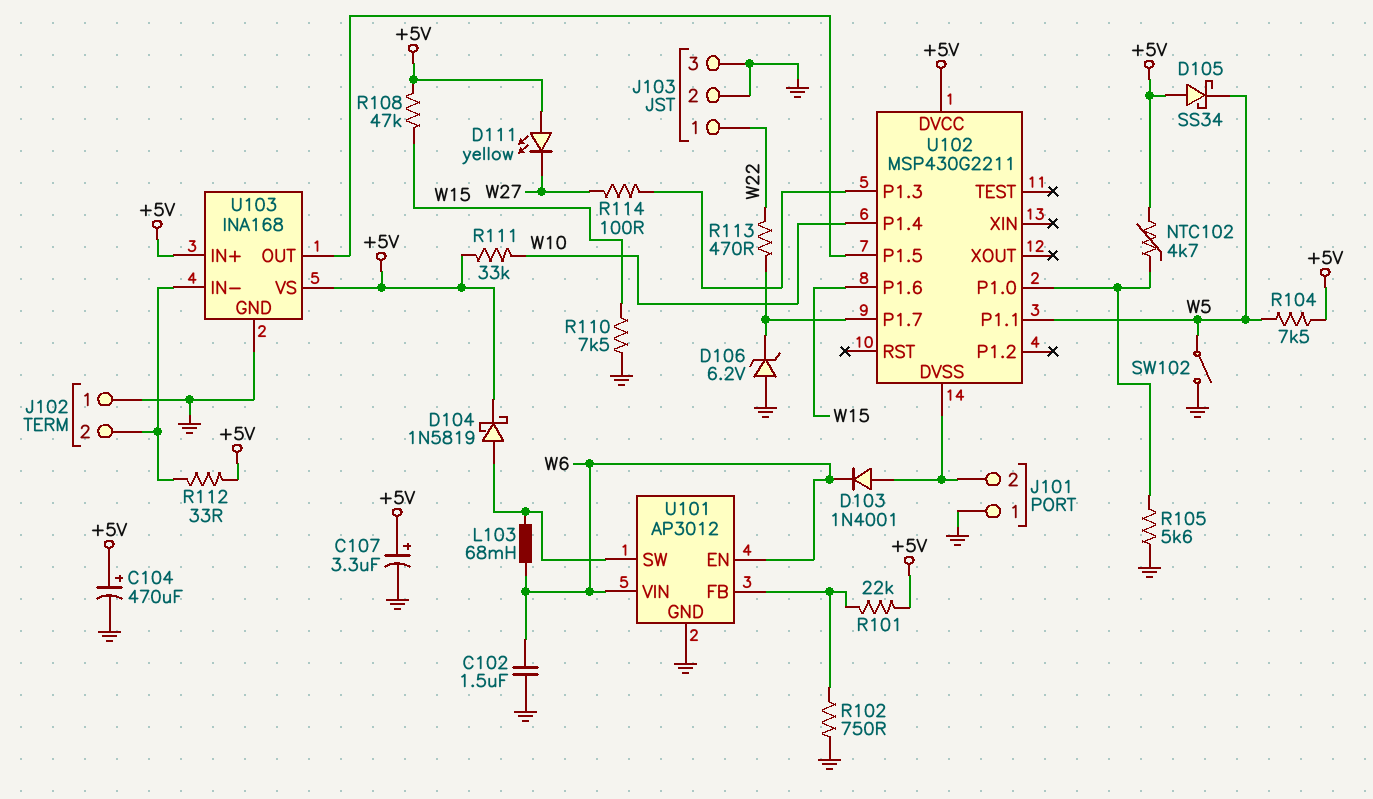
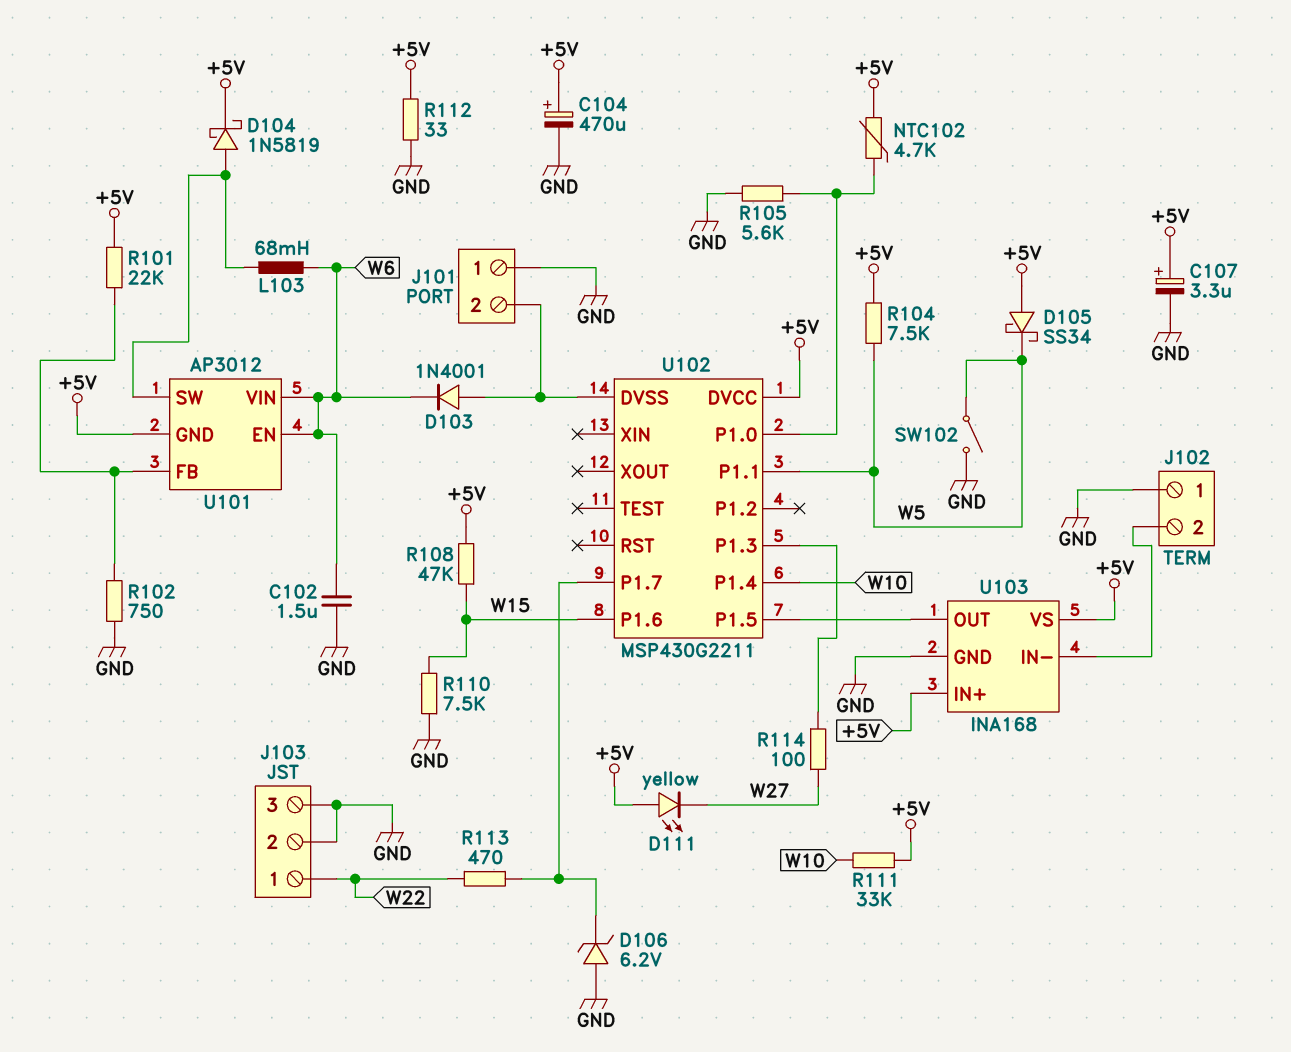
R112: 33 (+5V, J102/2) -> 33 (+5V, GND)
U101 pin GND: GND -> +5V

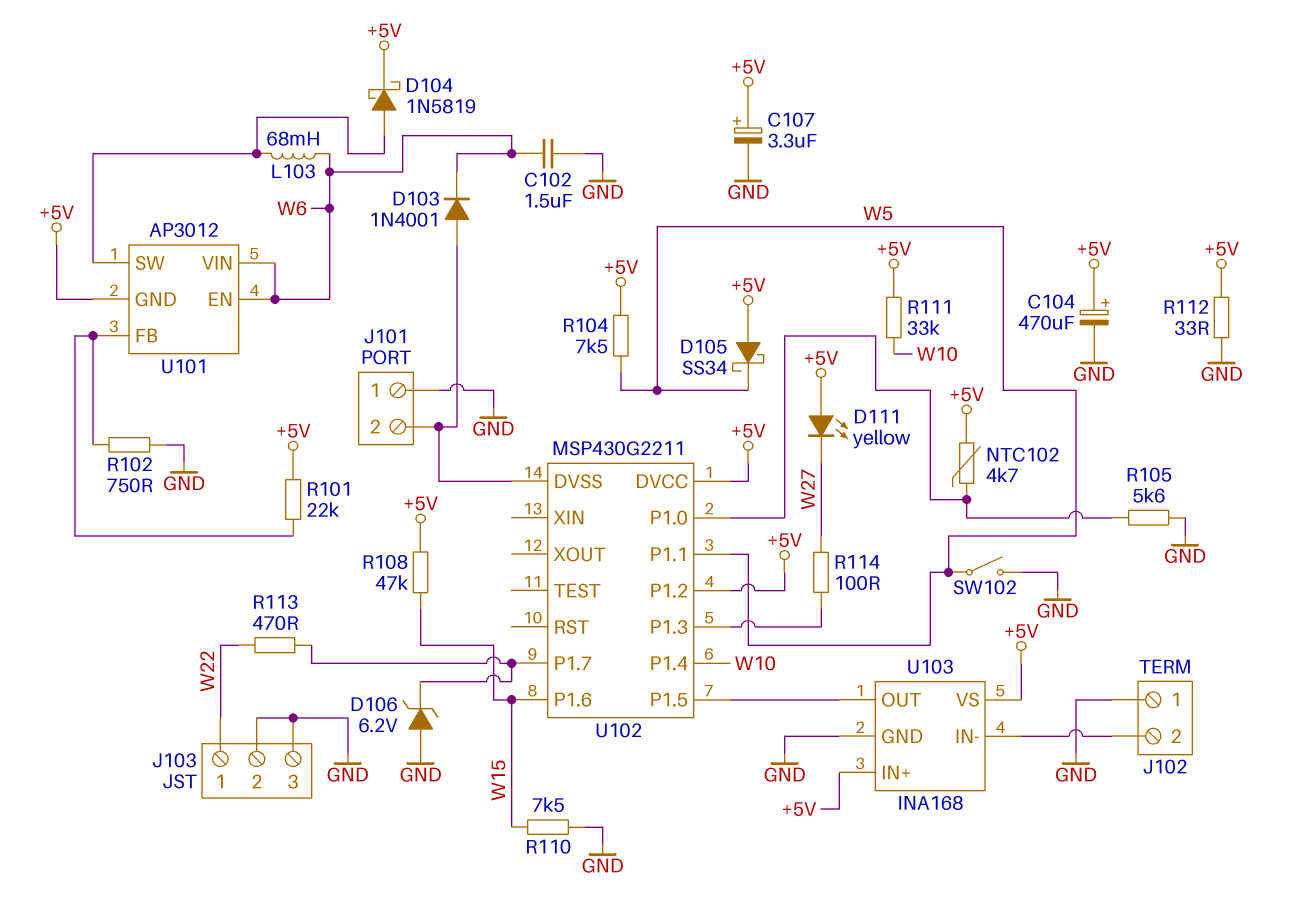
U102 pin P1.2: none -> +5V

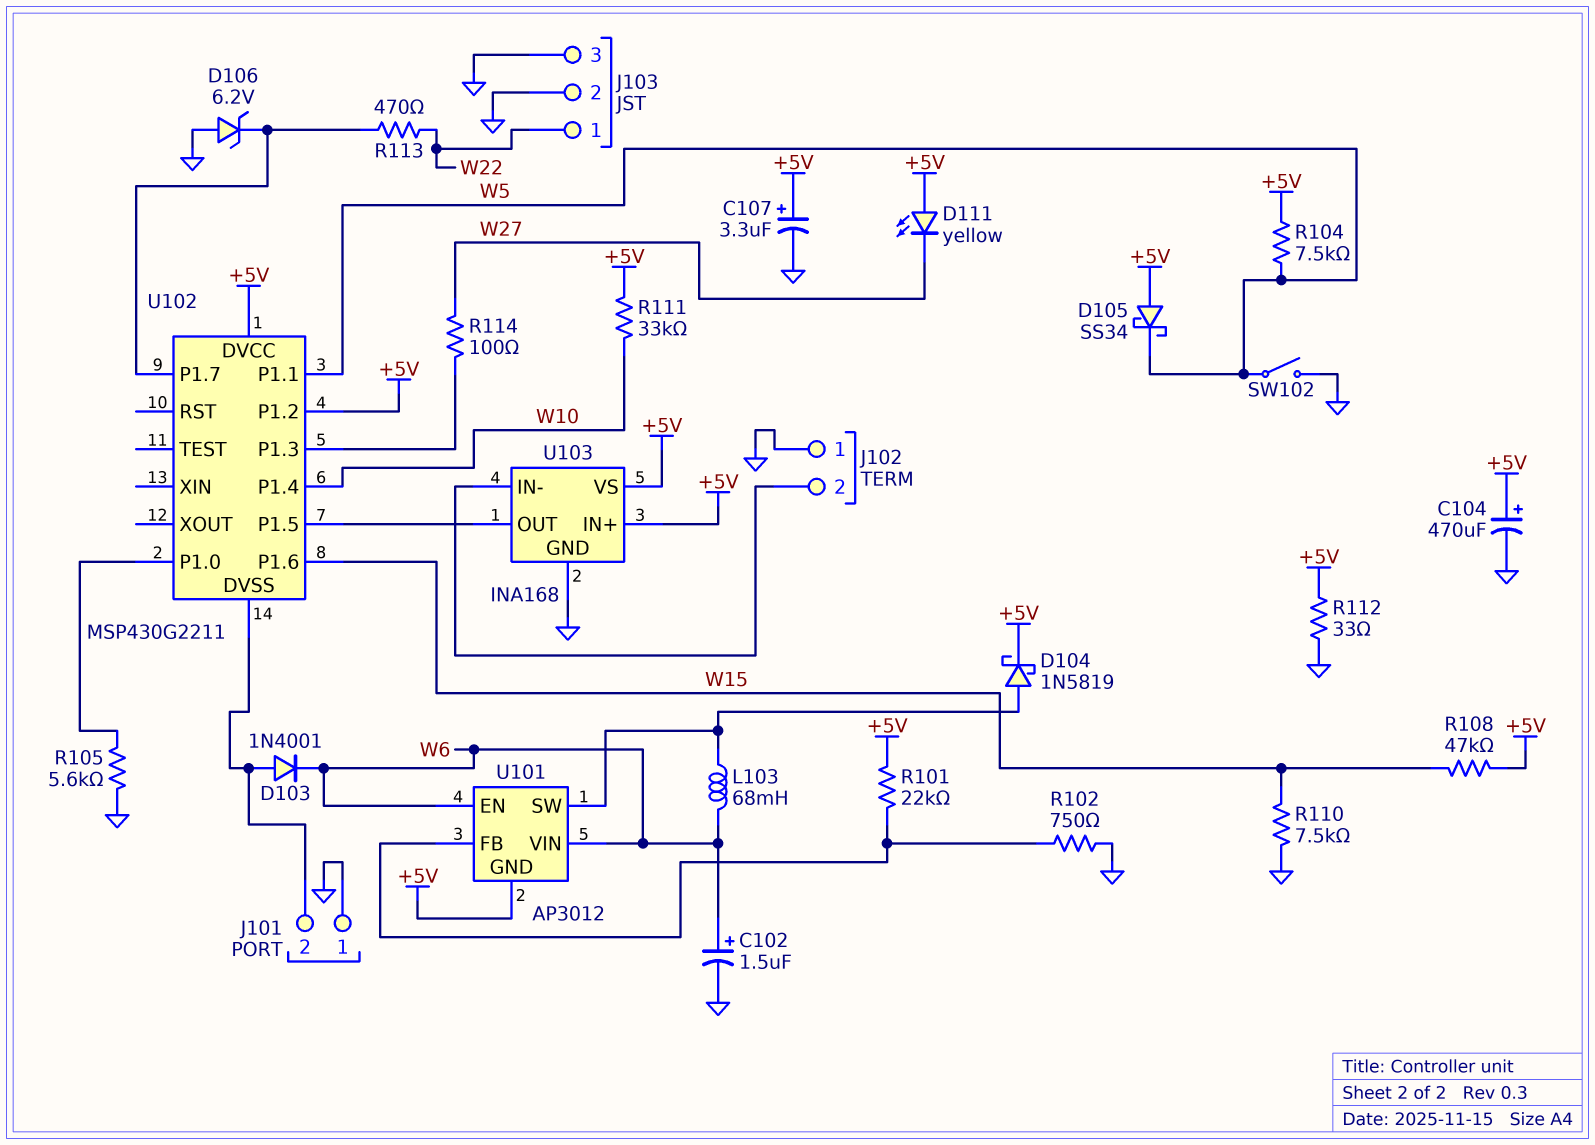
C102: 1.5uF (GND, W6) -> 1.5uF (plus W6, minus GND)
NTC102: 4.7k (+5V, U102/P1.0) -> none

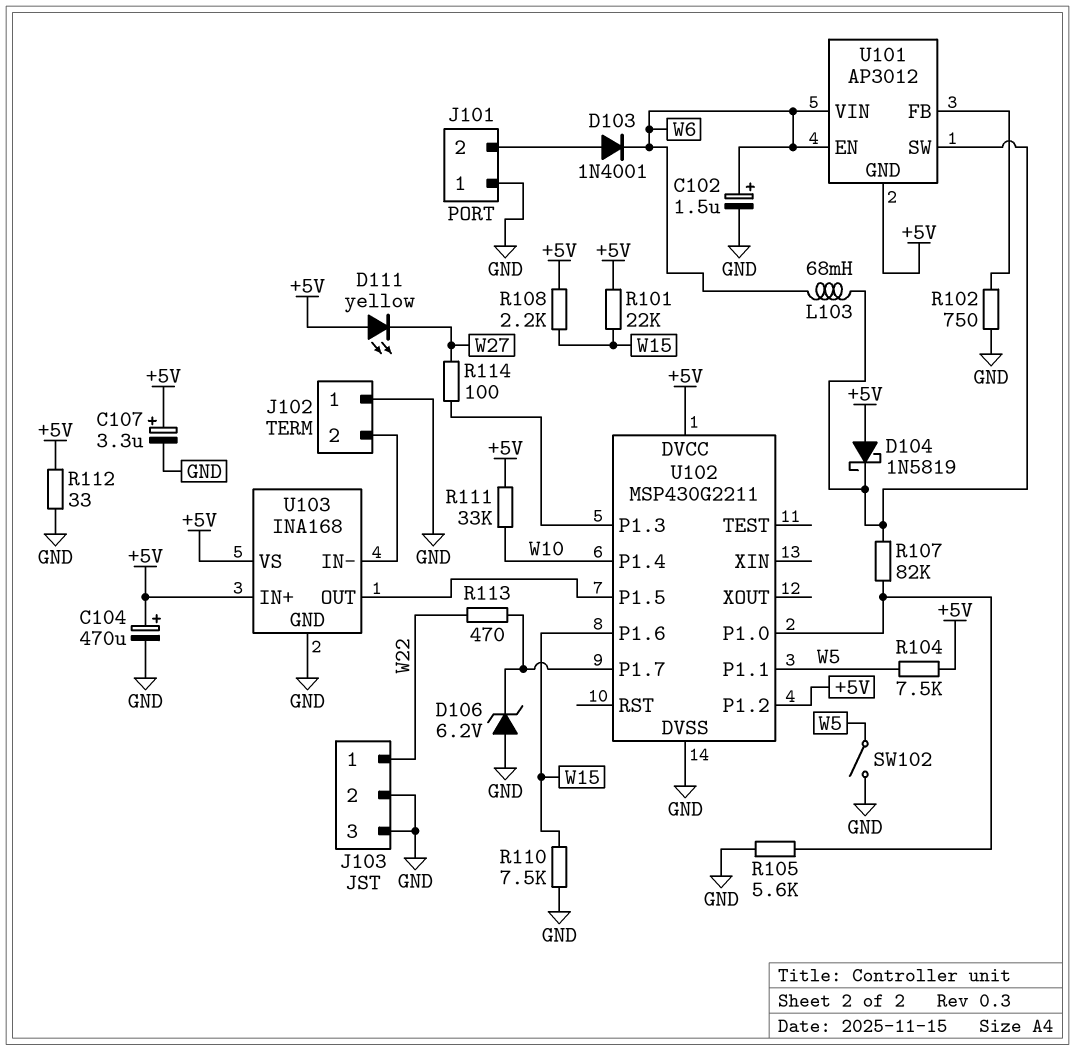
D104: schottky 1N5819 (A U101/SW, K +5V) -> schottky 1N5819 (A +5V, K U101/SW)
D105: schottky SS34 (A +5V, K W5) -> none
R101: 22k (+5V, U101/FB) -> 22k (+5V, W15)
R107: none -> 82k (U101/SW, U102/P1.0)
R108: 47k (+5V, W15) -> 2.2k (+5V, W15)
U102 pin DVSS: J101/2 -> GND

